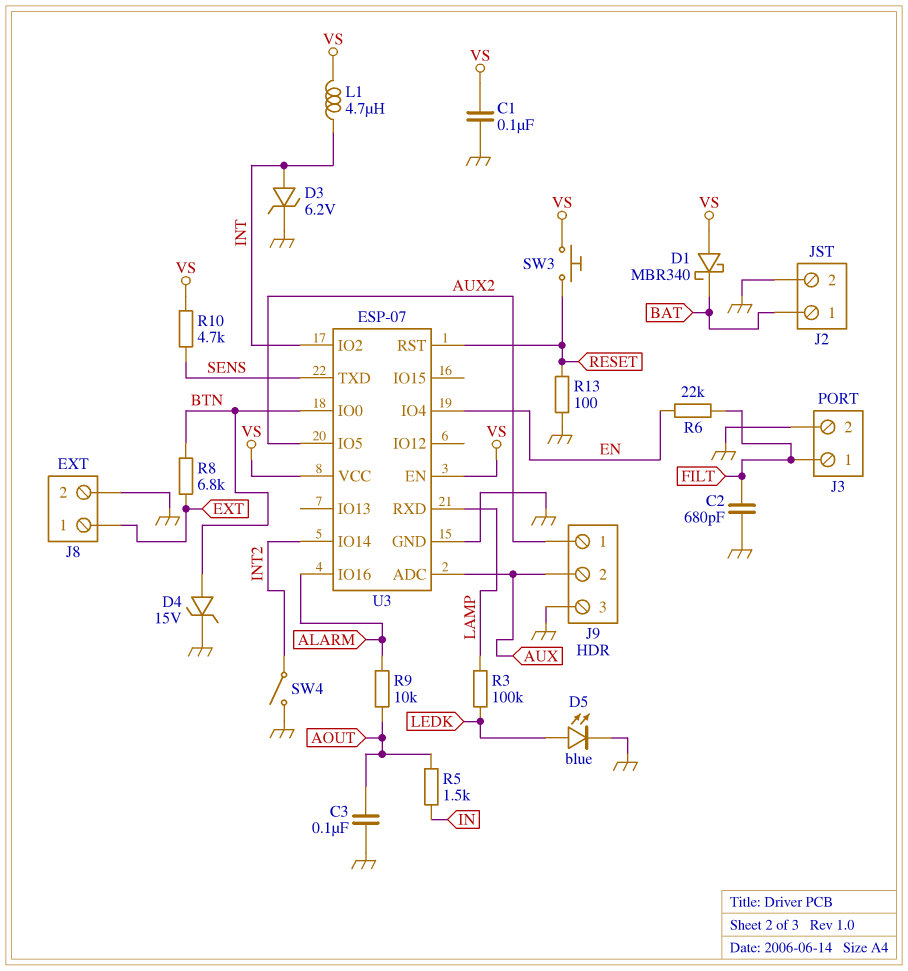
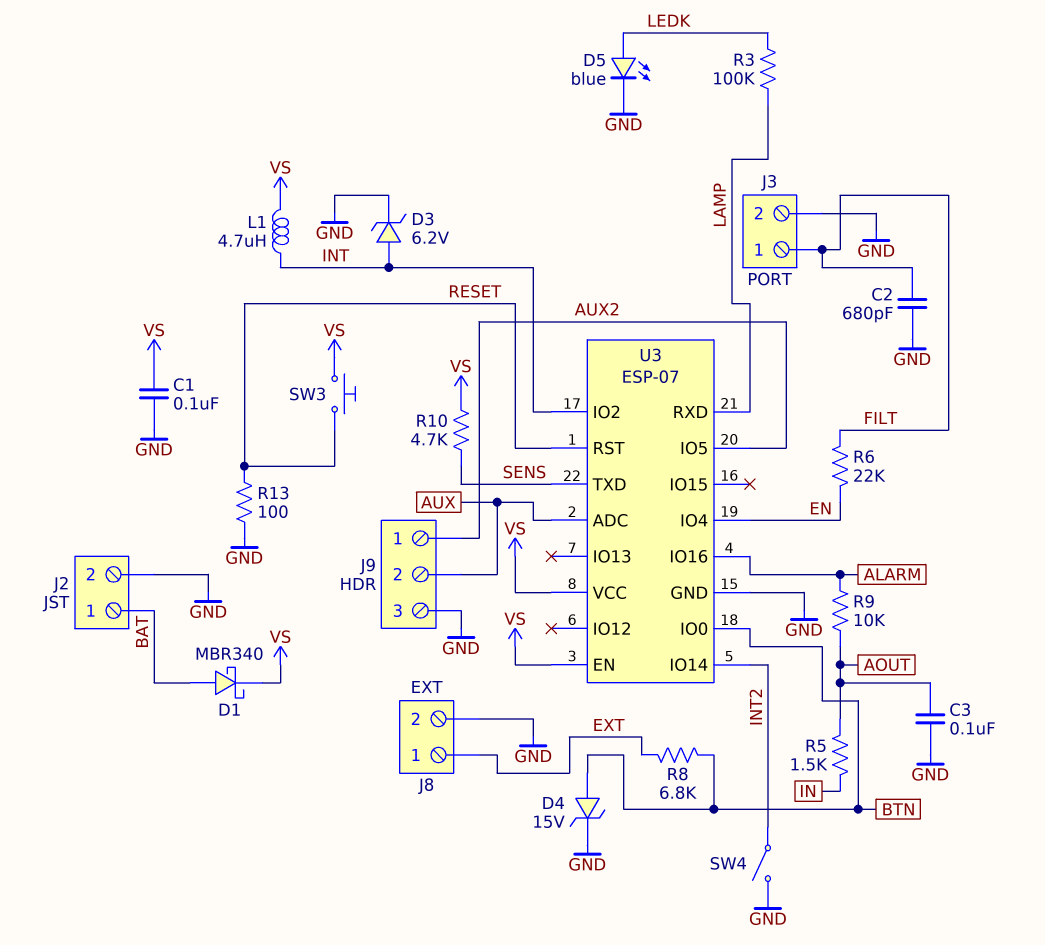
D1: schottky MBR340 (A VS, K BAT) -> schottky MBR340 (A BAT, K VS)

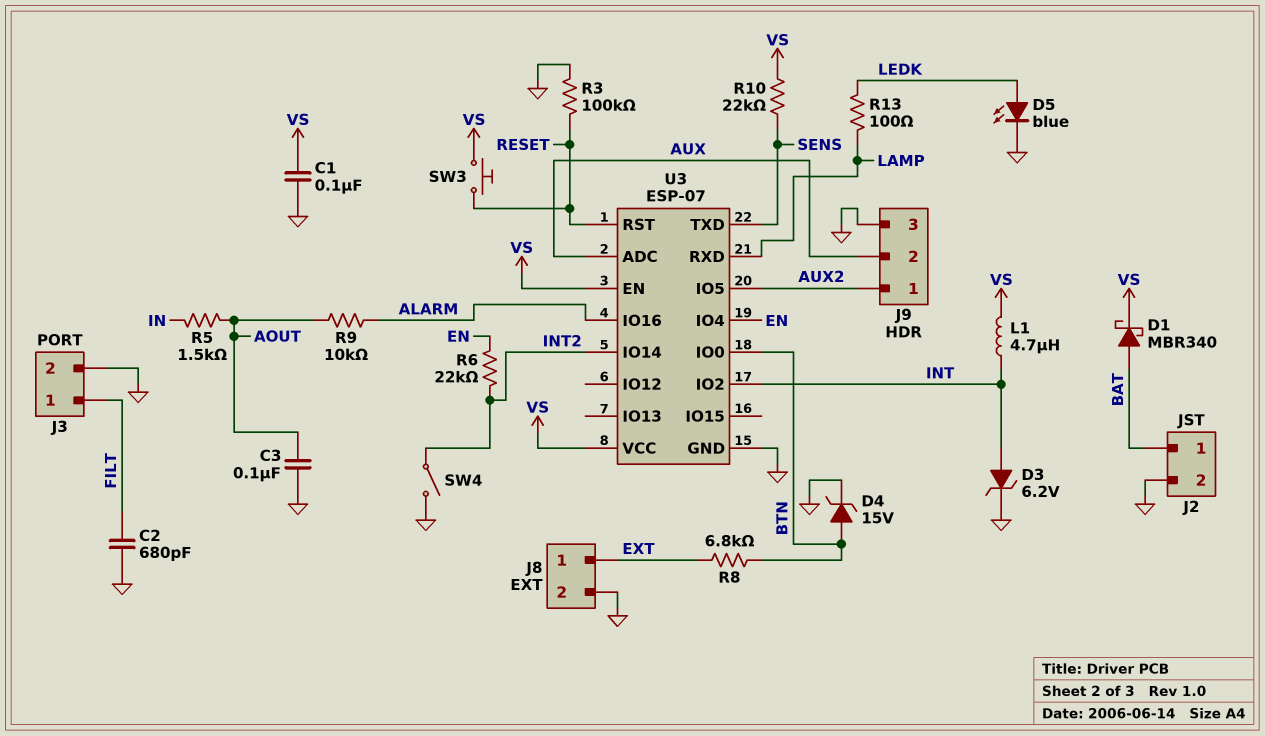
R3: 100k (LAMP, LEDK) -> 100k (GND, RESET)
R6: 22k (EN, FILT) -> 22k (EN, INT2)
R10: 4.7k (SENS, VS) -> 22k (SENS, VS)
R13: 100 (GND, RESET) -> 100 (LAMP, LEDK)

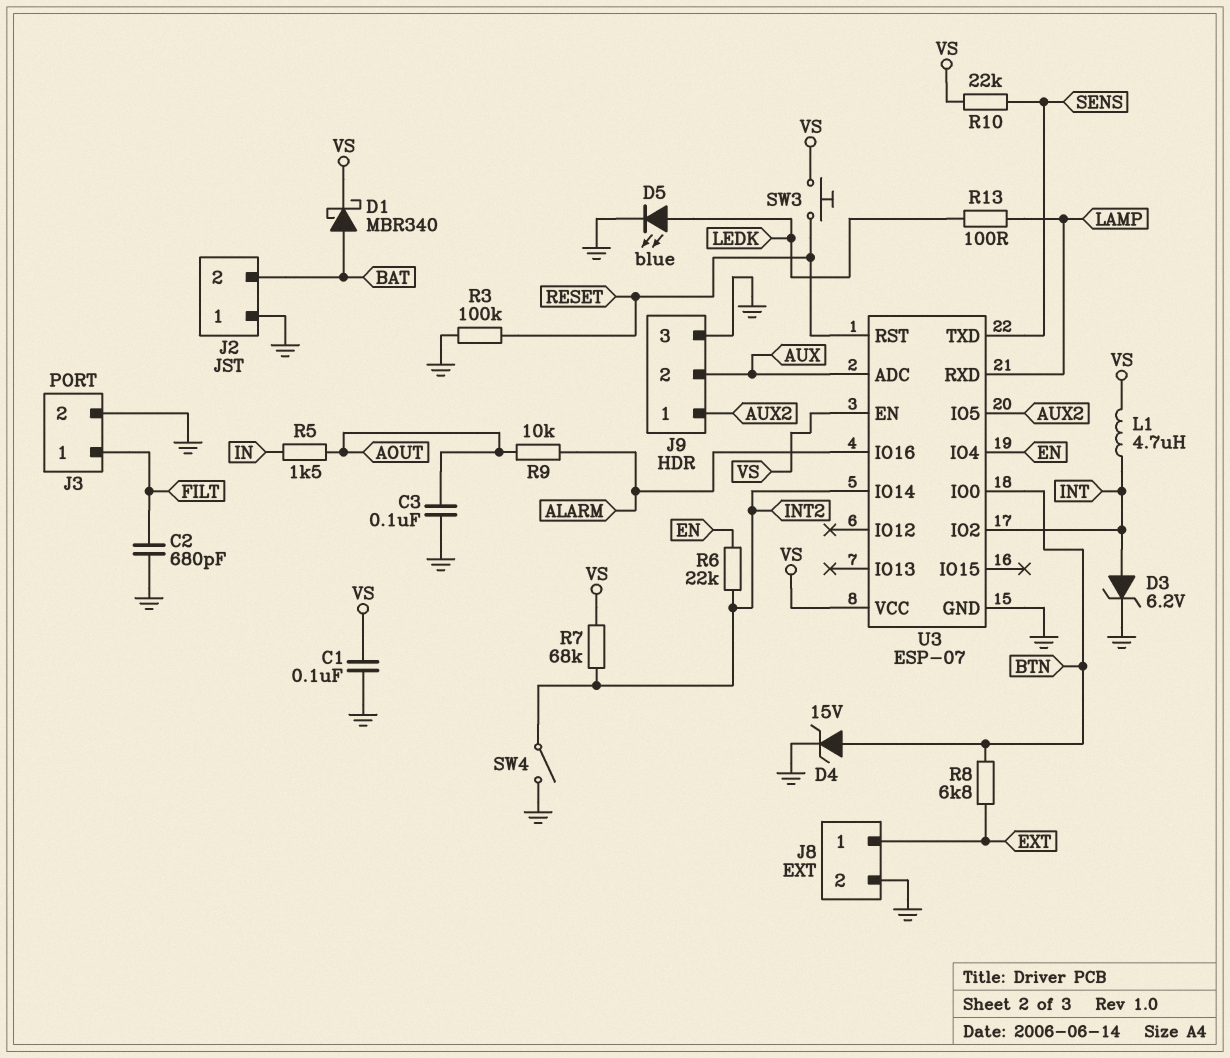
J2 pin 1: BAT -> GND
J2 pin 2: GND -> BAT
R7: none -> 68k (INT2, VS)

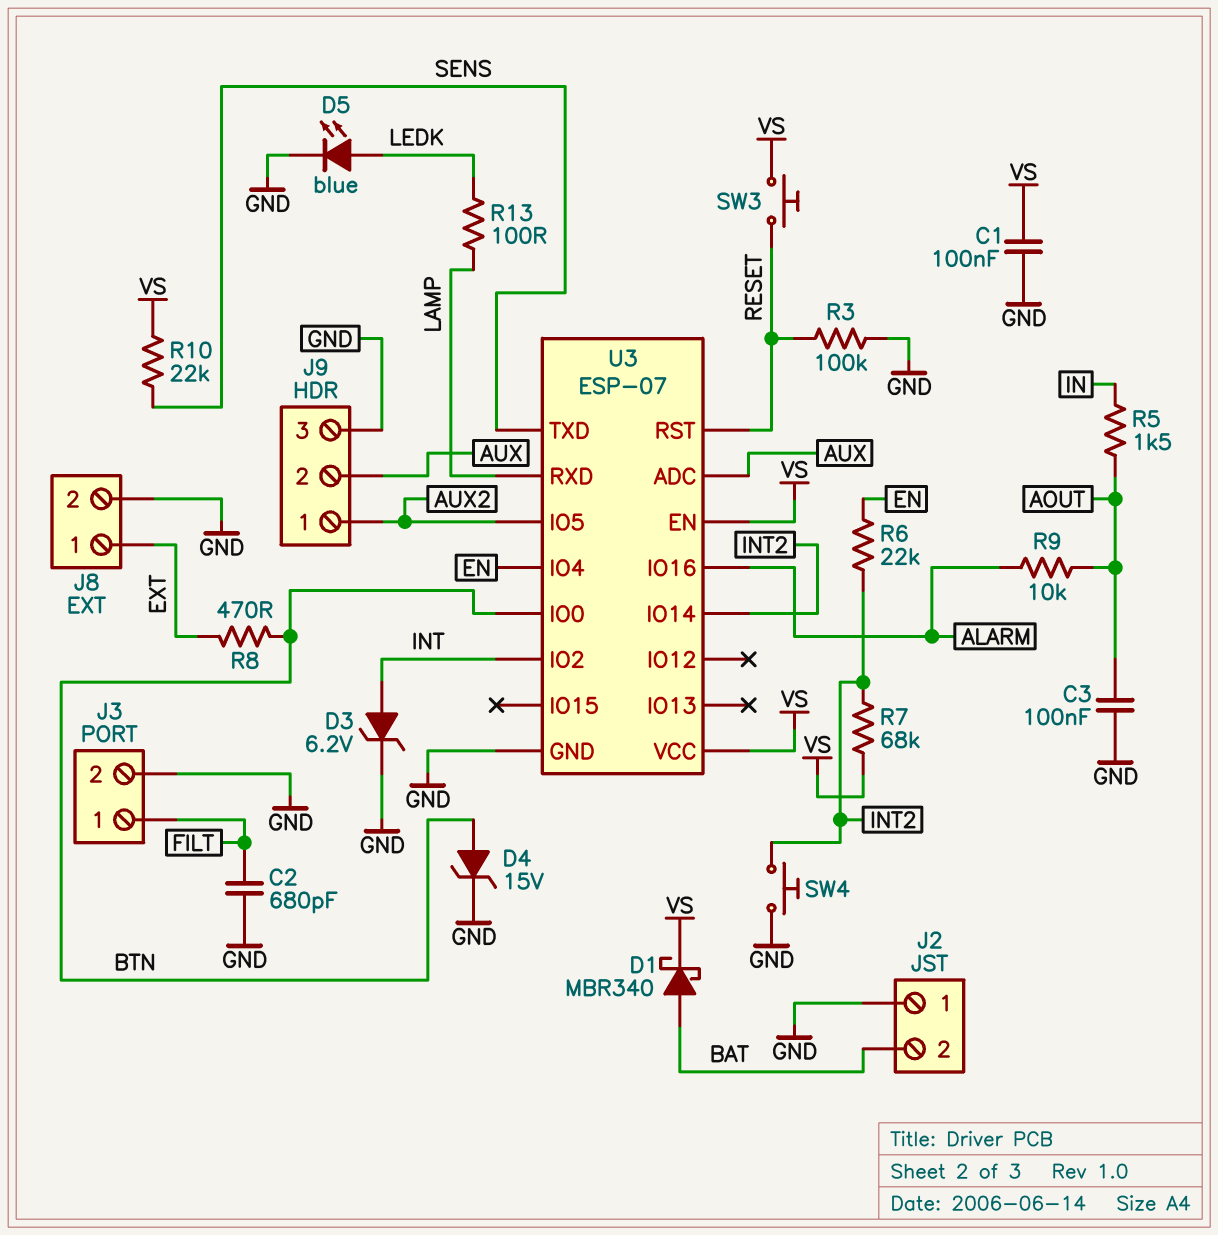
L1: 4.7uH (INT, VS) -> none
R8: 6.8k (BTN, EXT) -> 470 (BTN, EXT)
SW4: switch (GND, INT2) -> button (GND, INT2)

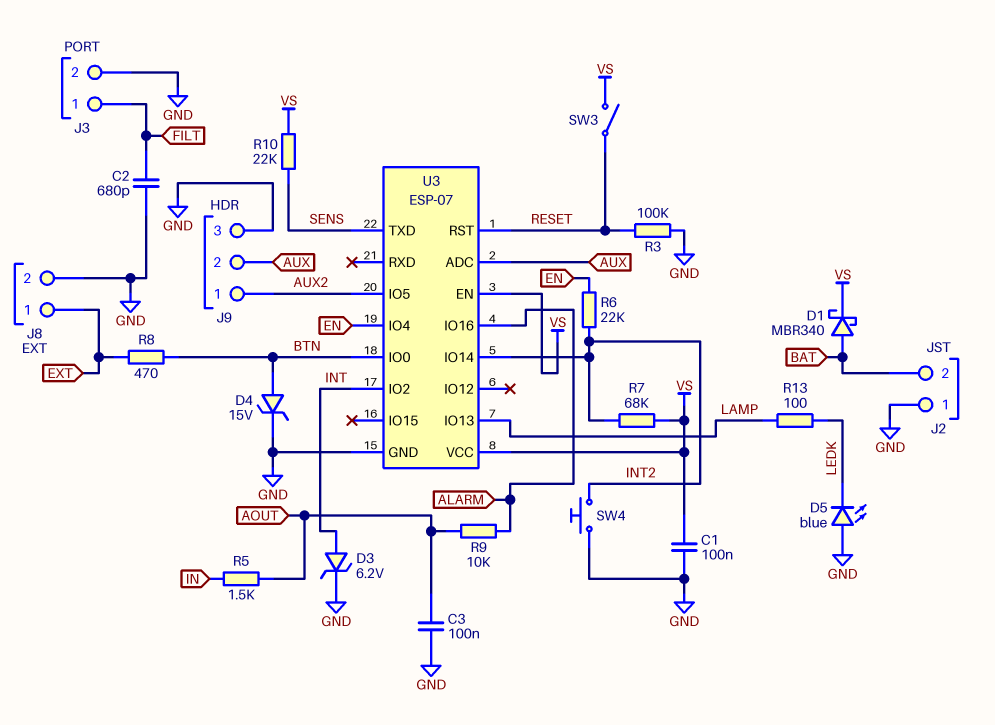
D5: LED blue (A LEDK, K GND) -> LED blue (A GND, K LEDK)
SW3: button (RESET, VS) -> switch (RESET, VS)
U3 pin IO13: none -> LAMP
U3 pin RXD: LAMP -> none

